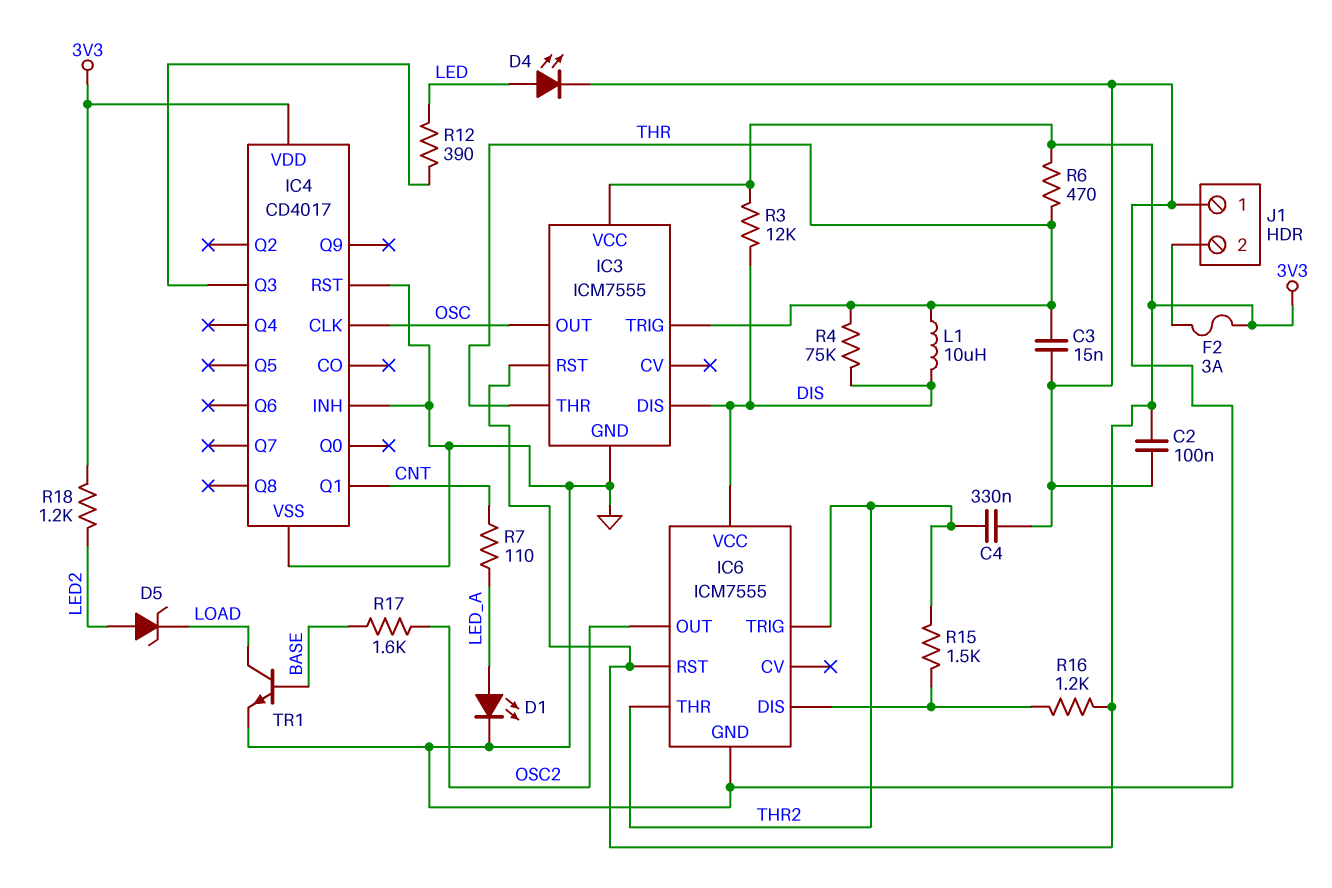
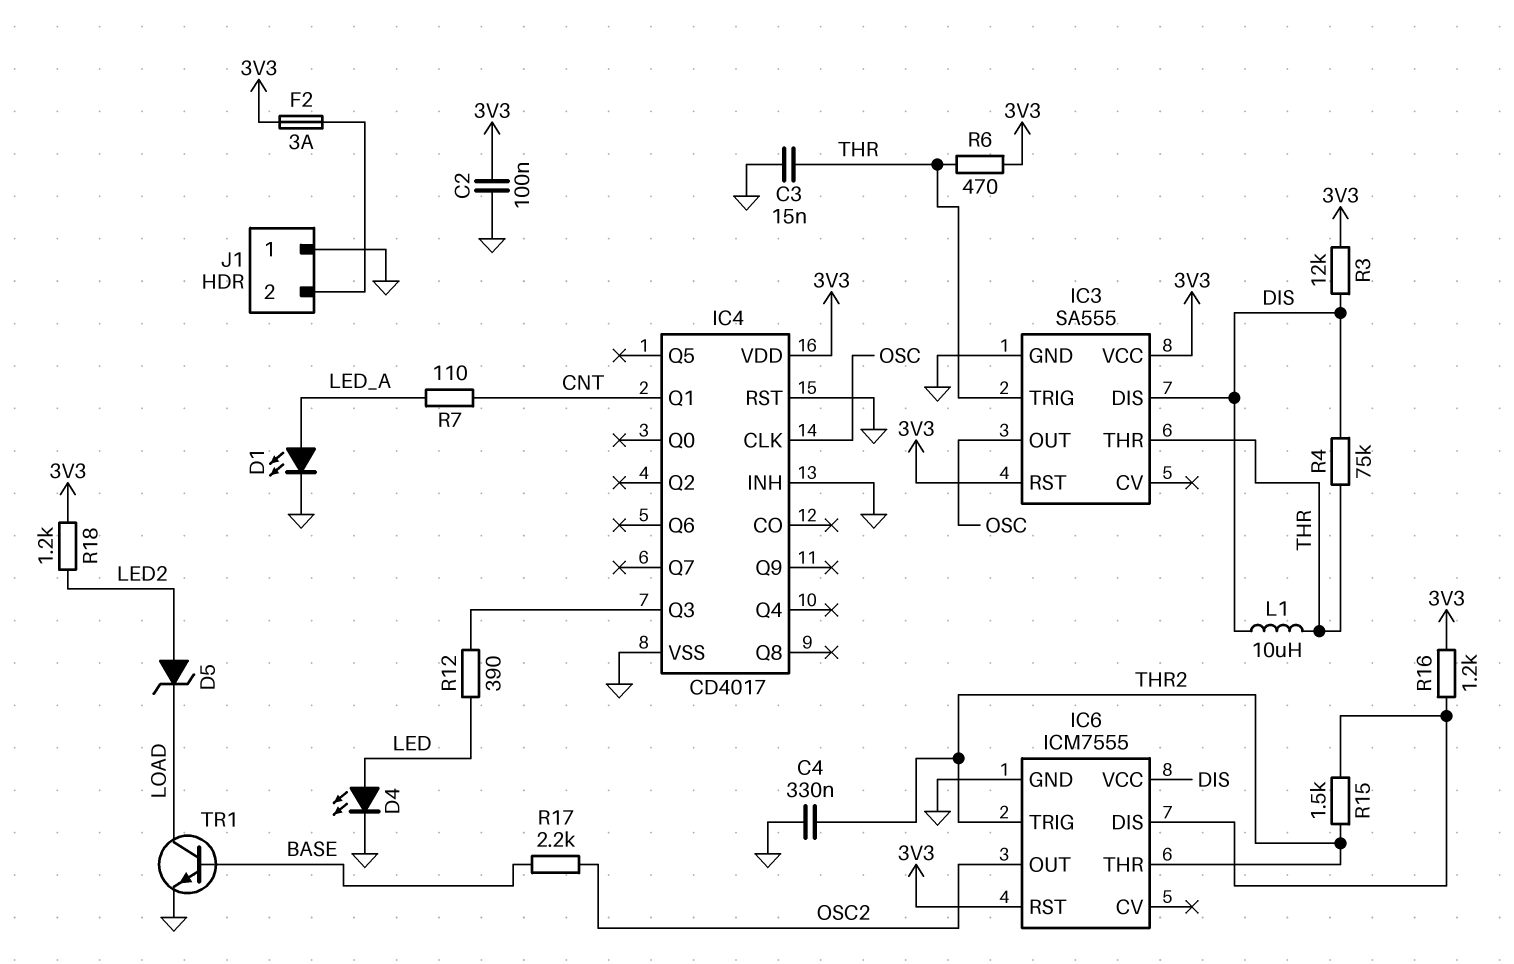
IC3: ICM7555 -> SA555
R17: 1.6k (BASE, OSC2) -> 2.2k (BASE, OSC2)

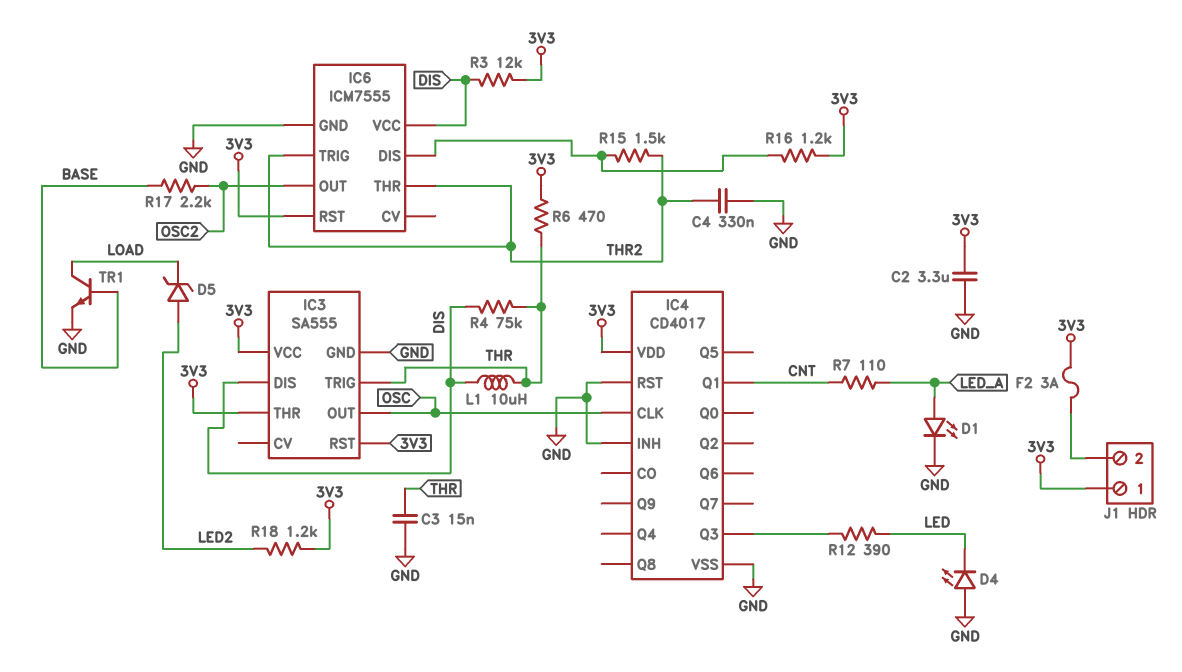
C2: 100nF (3V3, GND) -> 3.3uF (3V3, GND)
D4: LED (A LED, K GND) -> LED (A GND, K LED)
IC3 pin THR: THR -> 3V3
J1 pin 1: GND -> 3V3

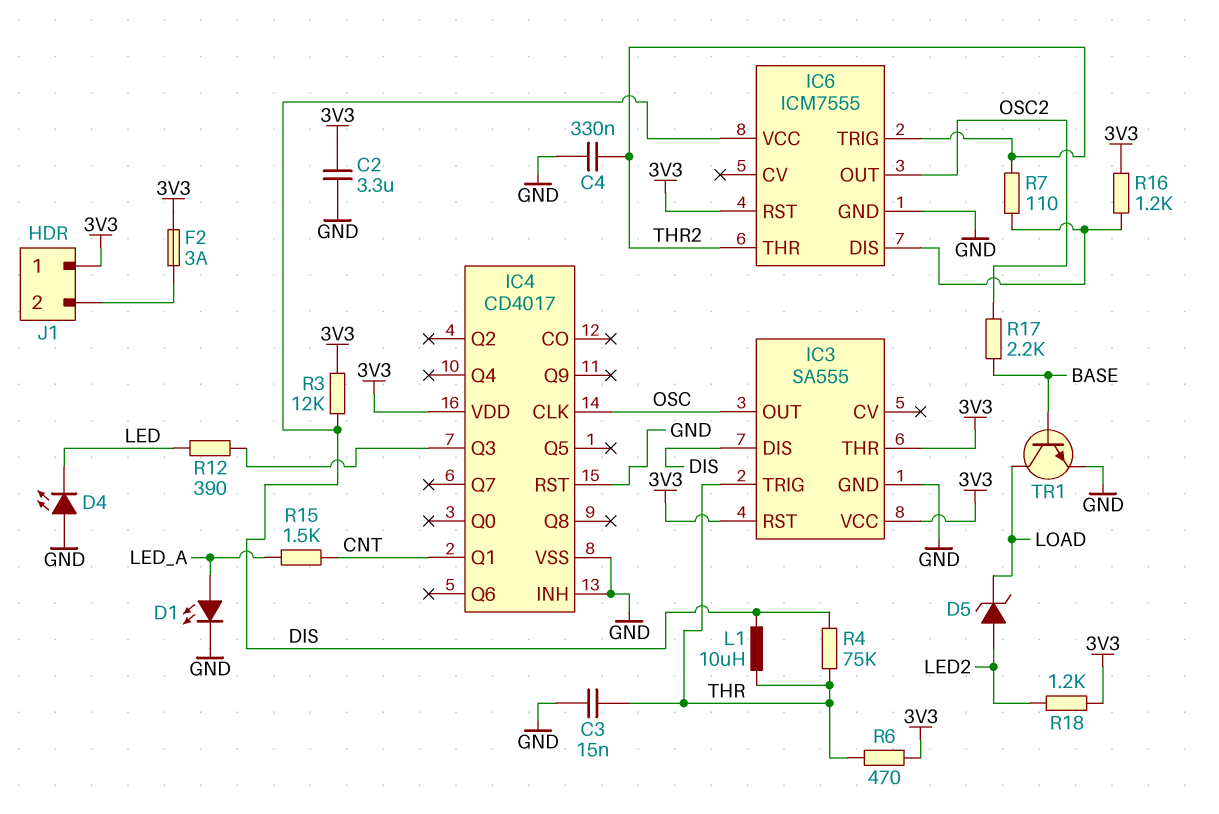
R7: 110 (CNT, LED_A) -> 110 (IC6/DIS, THR2)
R15: 1.5k (IC6/DIS, THR2) -> 1.5k (CNT, LED_A)

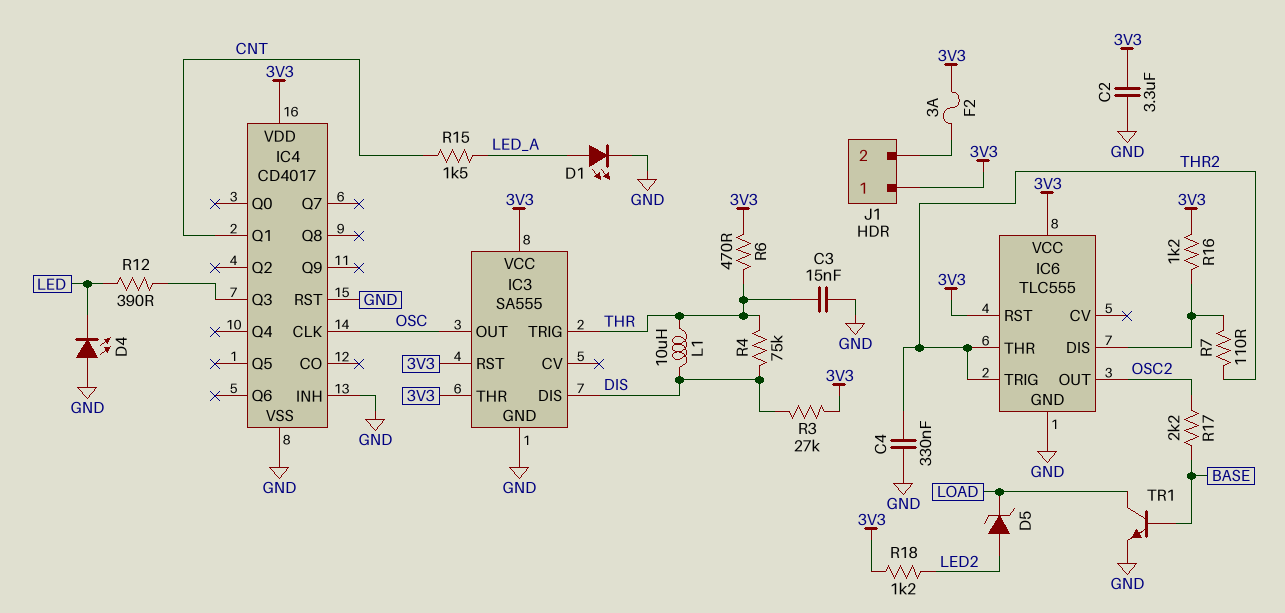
IC6: ICM7555 -> TLC555
IC6 pin VCC: DIS -> 3V3
R3: 12k (3V3, DIS) -> 27k (3V3, DIS)

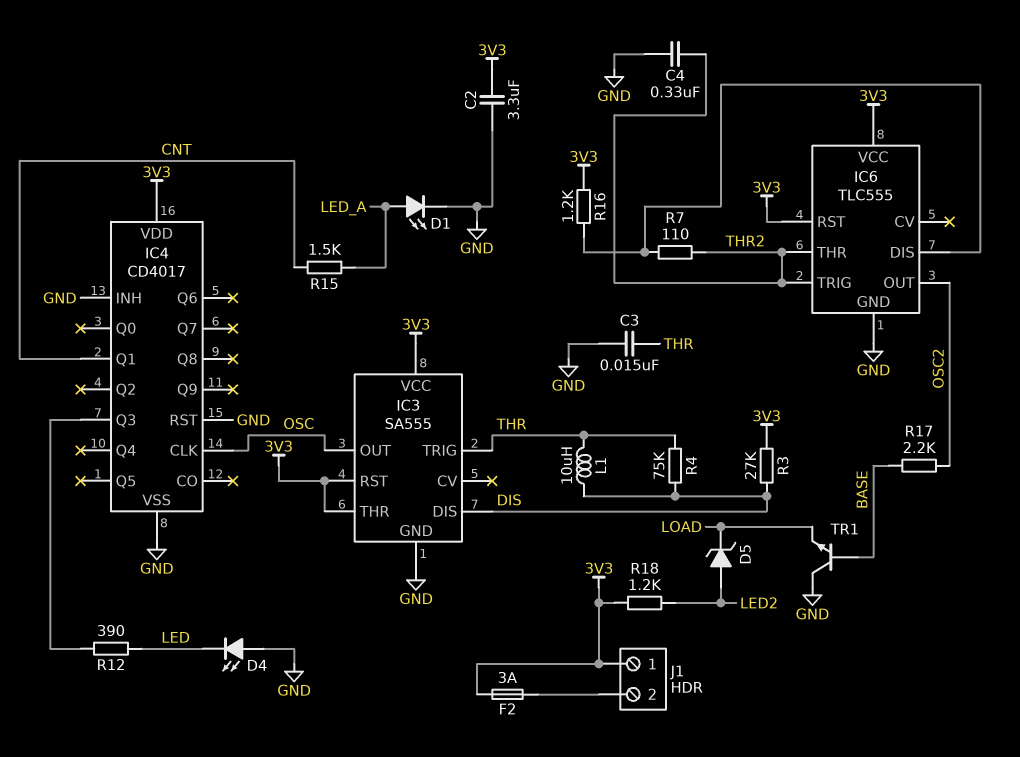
R6: 470 (3V3, THR) -> none
TR1: NPN (B BASE, C LOAD, E GND) -> NPN (B BASE, C GND, E LOAD)

